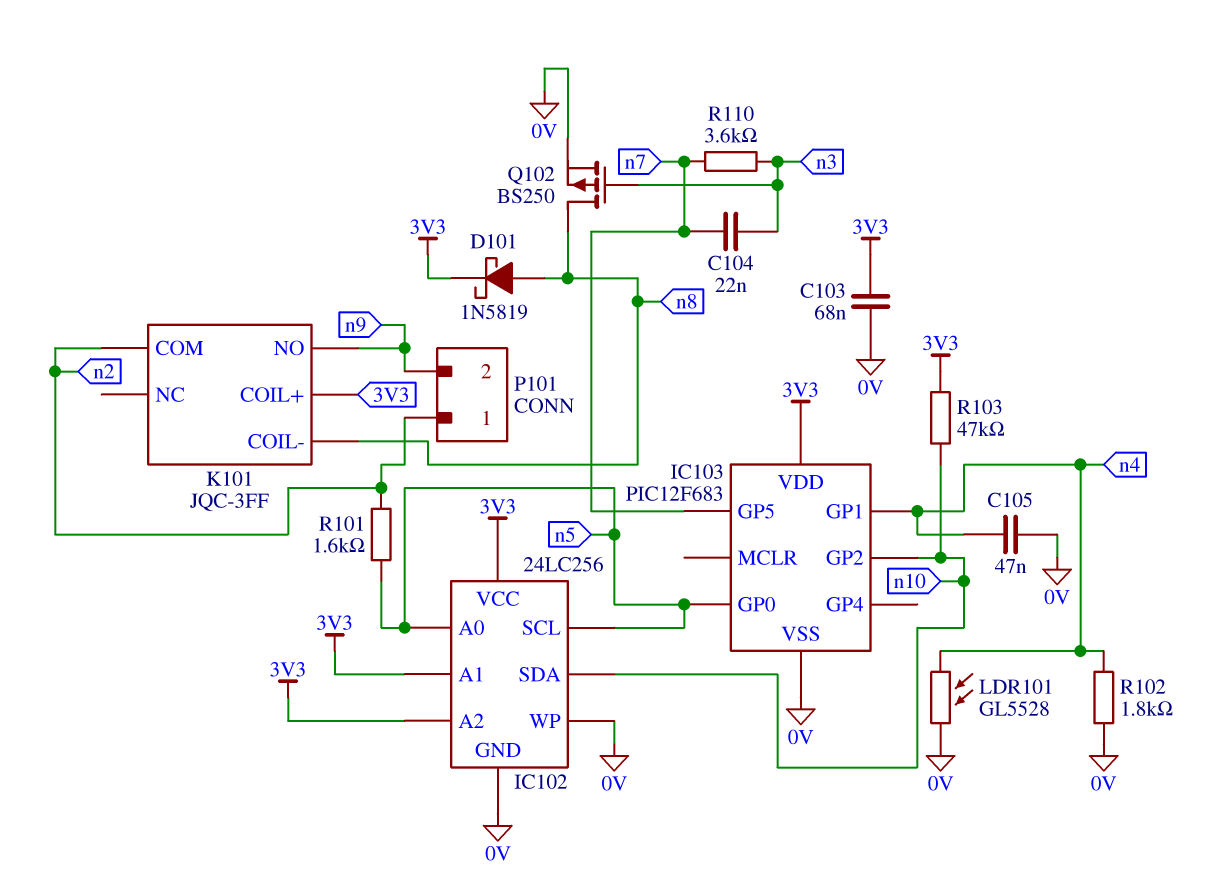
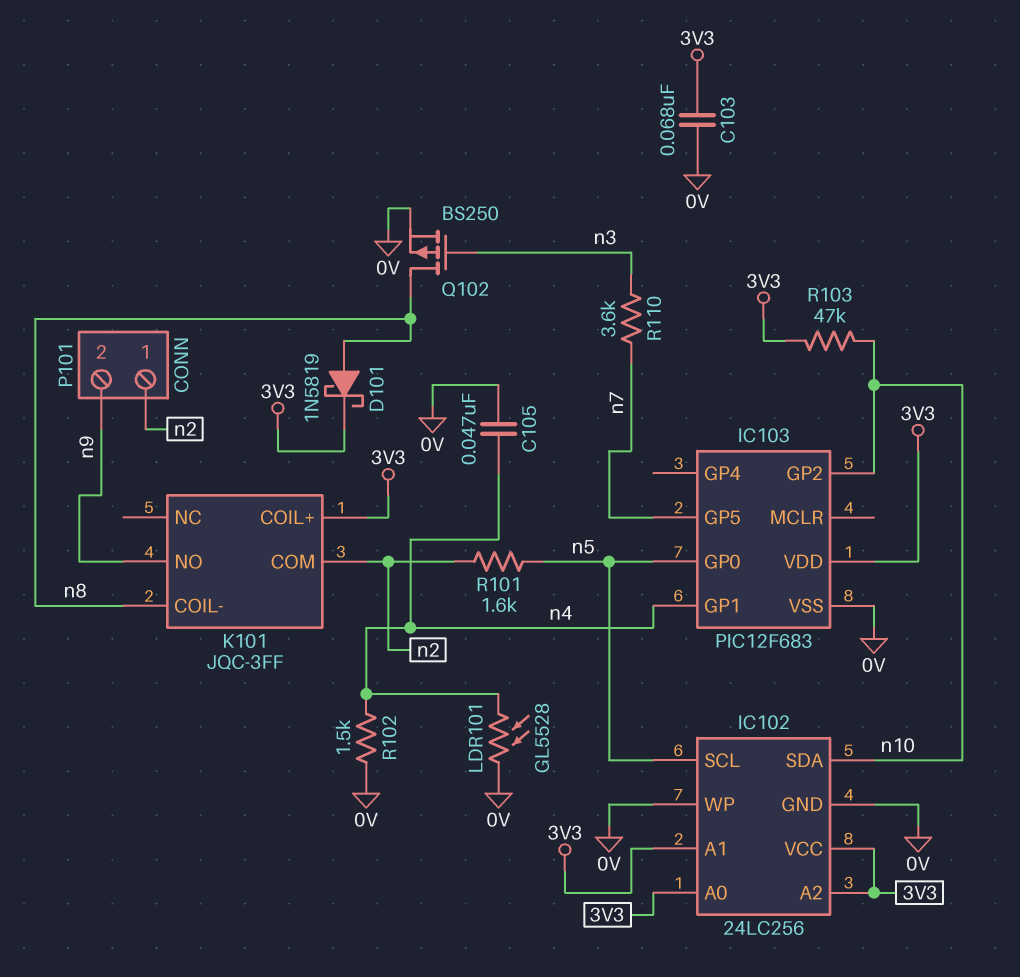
C104: 22nF (n3, n7) -> none
IC102 pin A0: n5 -> 3V3
R102: 1.8k (0V, n4) -> 1.5k (0V, n4)

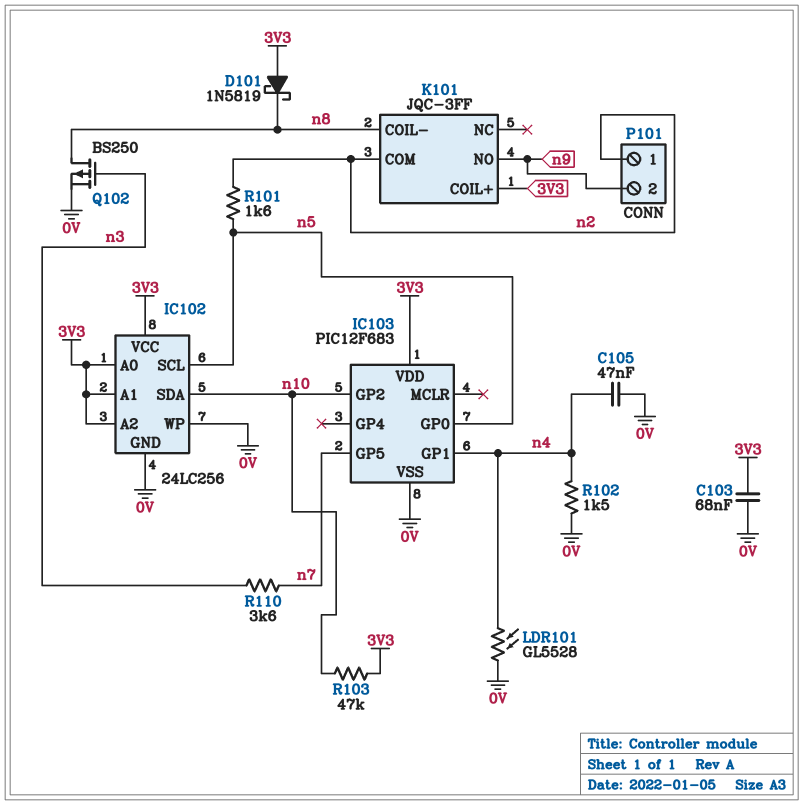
D101: schottky 1N5819 (A n8, K 3V3) -> schottky 1N5819 (A 3V3, K n8)

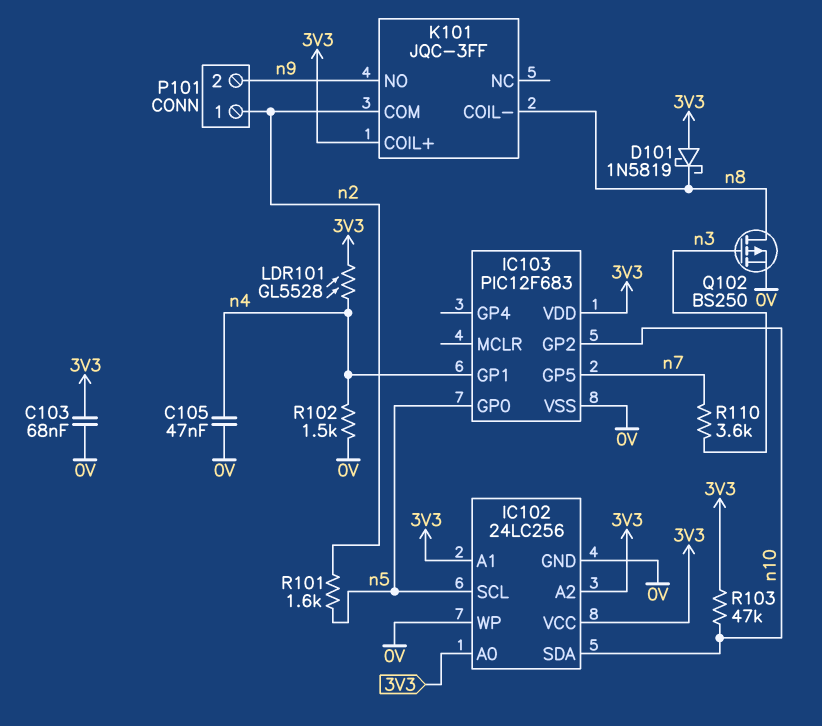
LDR101: GL5528 (0V, n4) -> GL5528 (3V3, n4)

